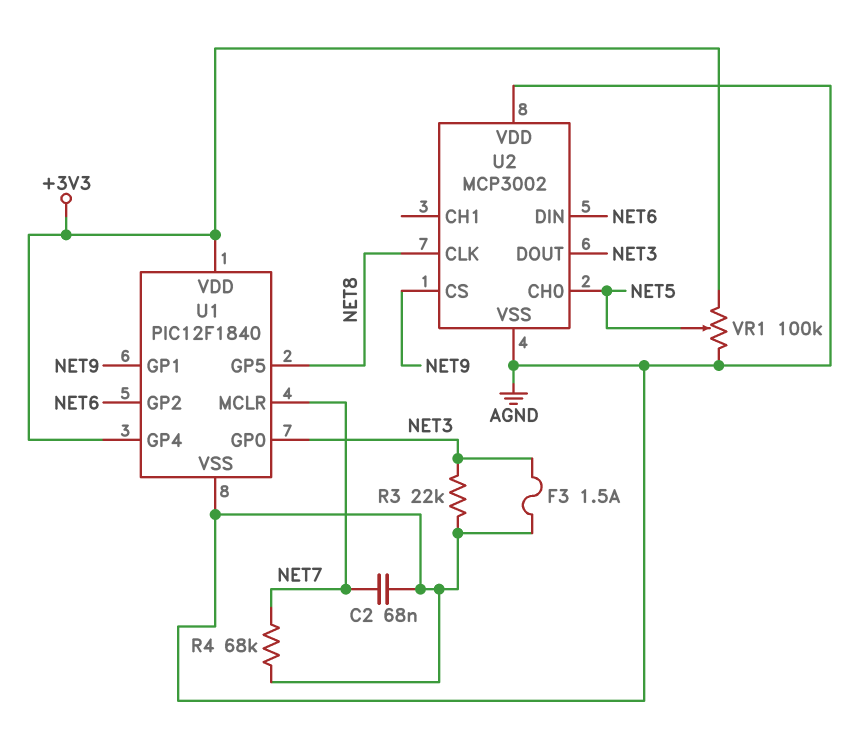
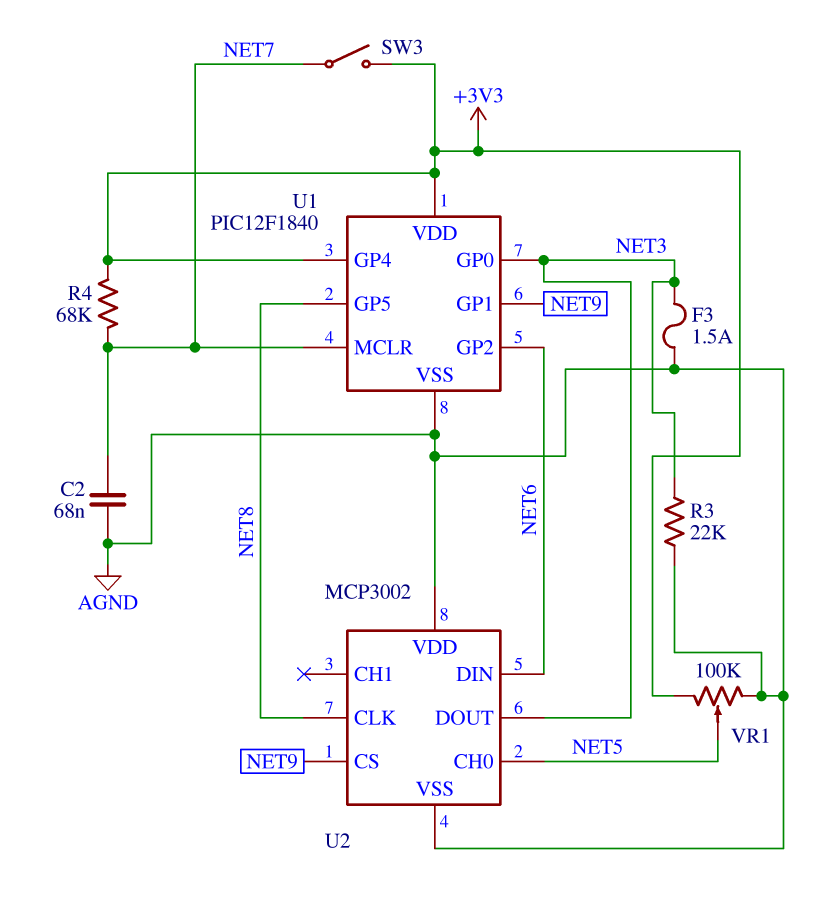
R4: 68k (AGND, NET7) -> 68k (+3V3, NET7)
SW3: none -> switch (+3V3, NET7)

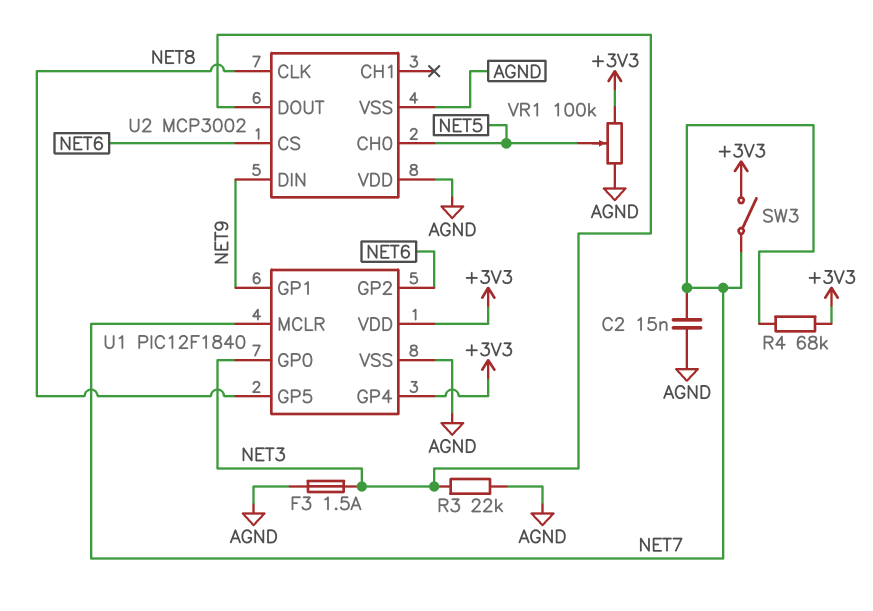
C2: 68nF (AGND, NET7) -> 15nF (AGND, NET7)
U2 pin CS: NET9 -> NET6
U2 pin DIN: NET6 -> NET9

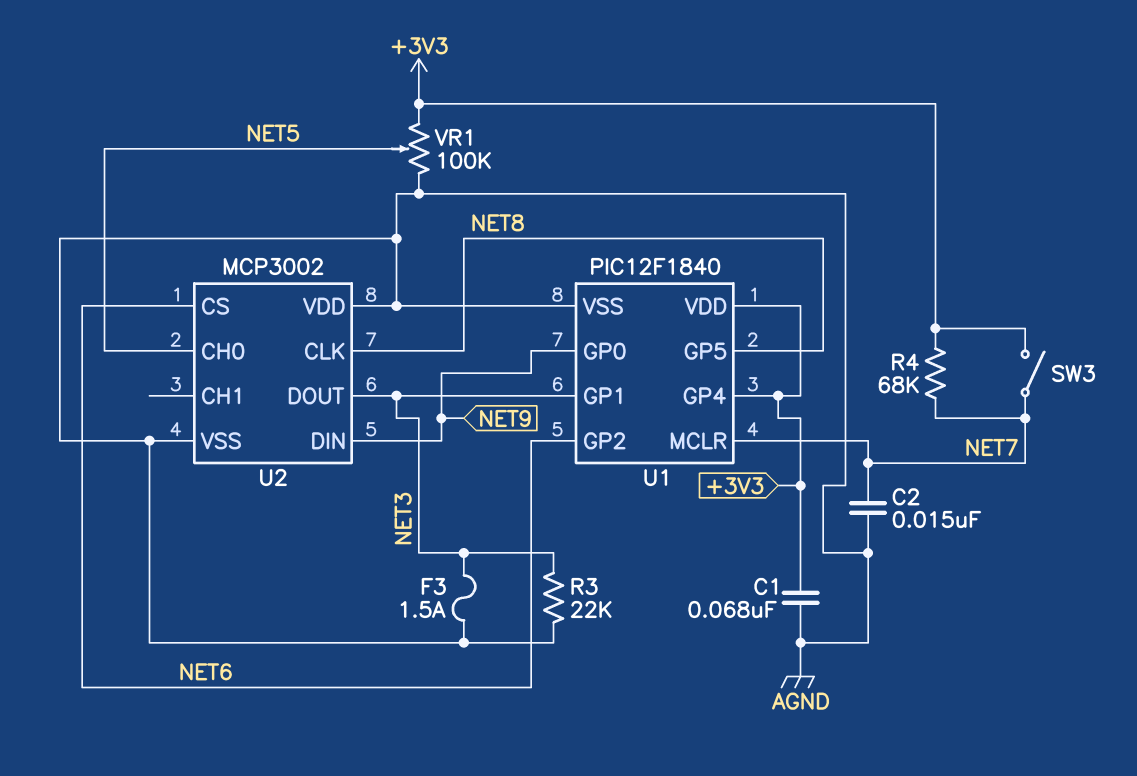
C1: none -> 68nF (+3V3, AGND)
U1 pin GP0: NET3 -> NET9
U1 pin GP1: NET9 -> NET3

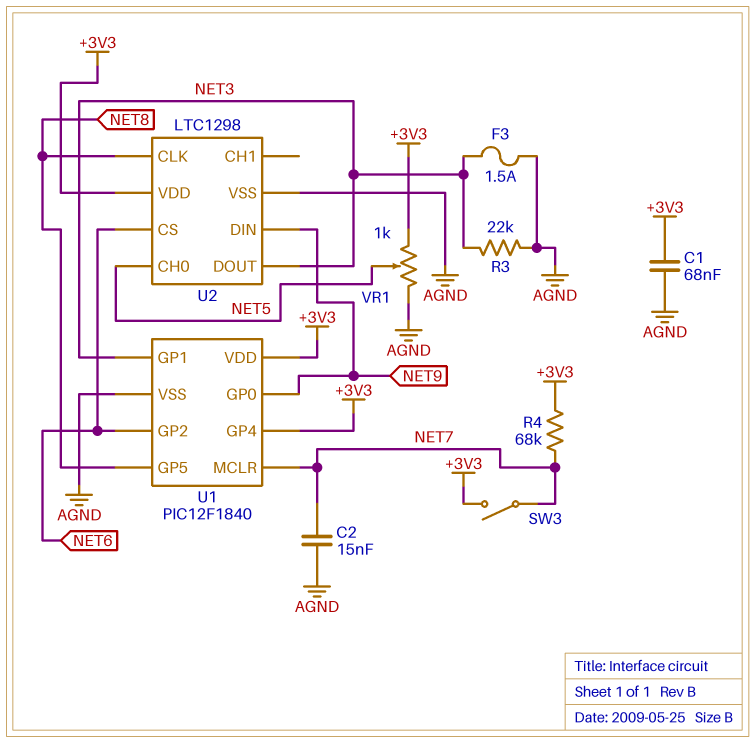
U2: MCP3002 -> LTC1298
U2 pin VDD: AGND -> +3V3
VR1: 100k (+3V3, AGND, wiper NET5) -> 1k (+3V3, AGND, wiper NET5)

